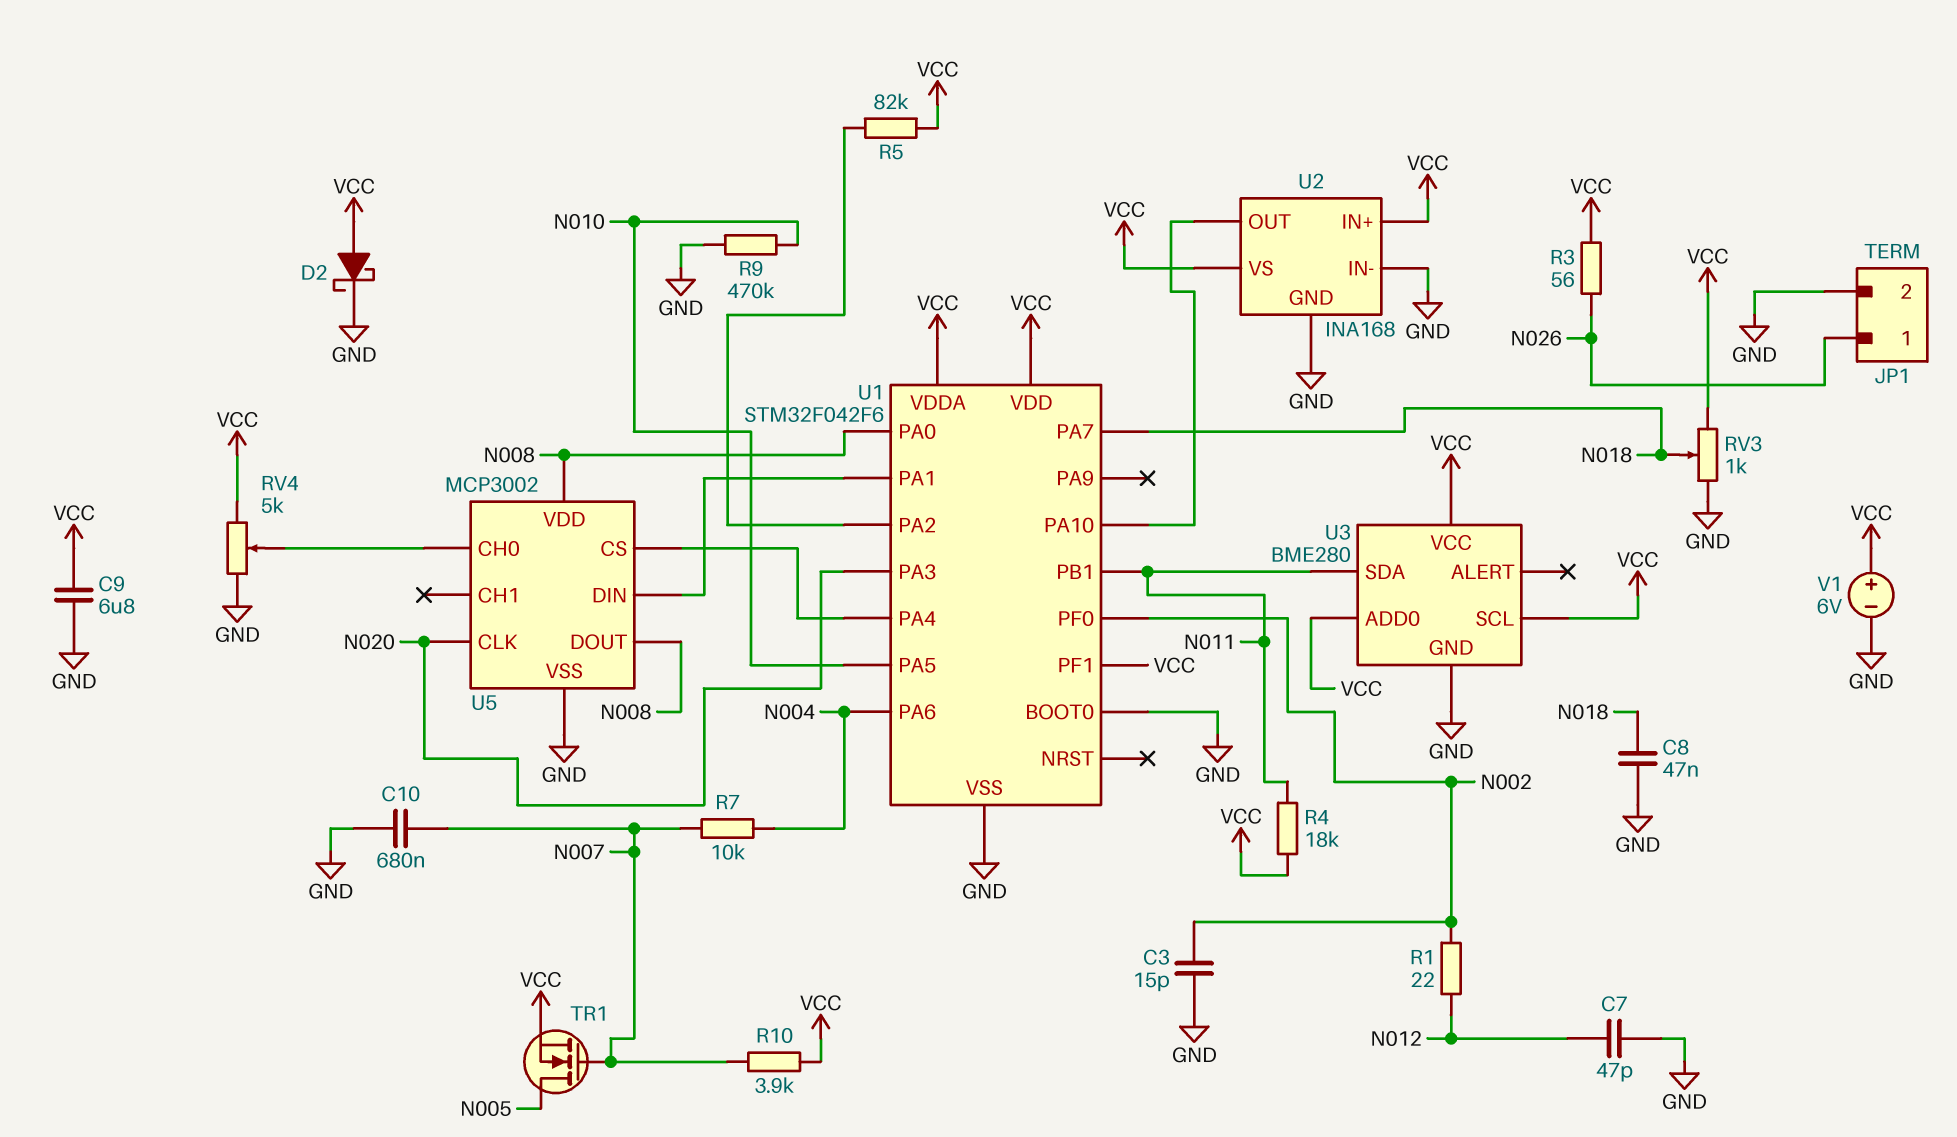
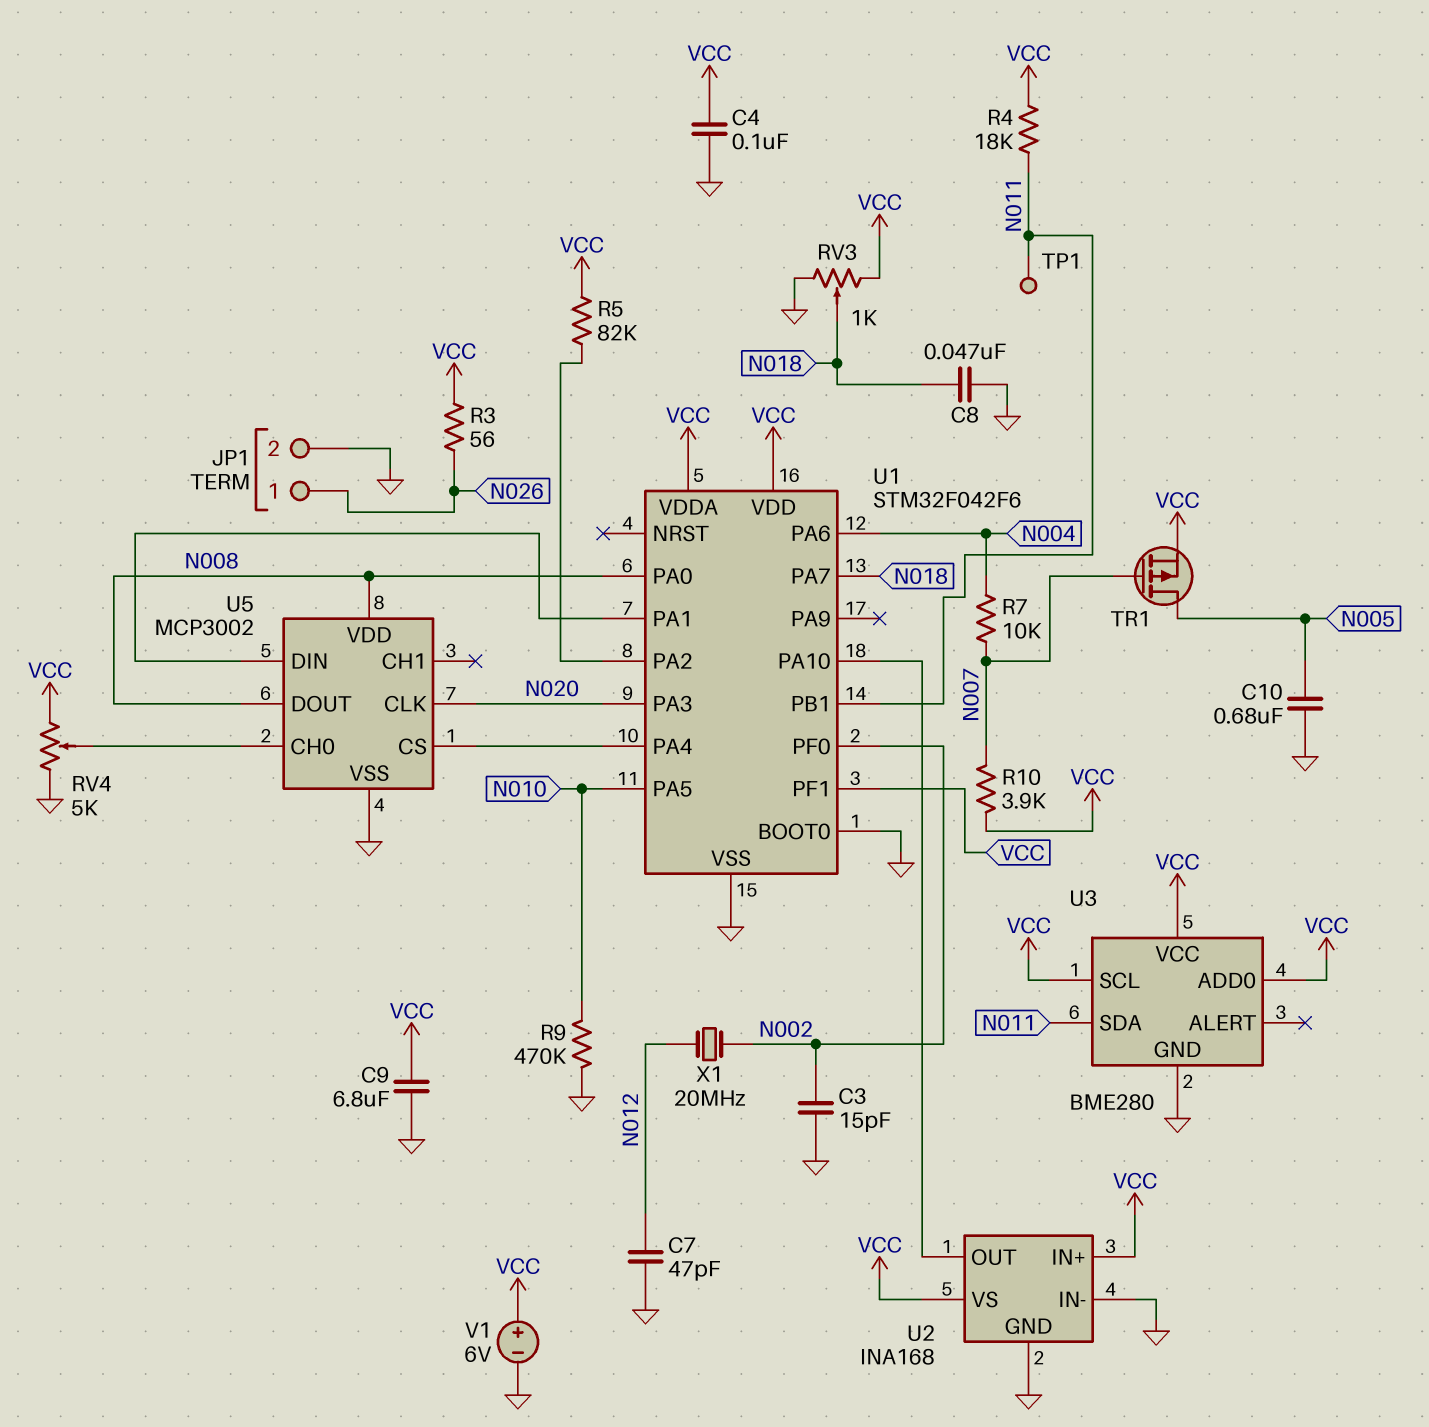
C4: none -> 100nF (GND, VCC)
C10: 680nF (GND, N007) -> 680nF (GND, N005)
D2: schottky (A VCC, K GND) -> none
R1: 22 (N002, N012) -> none
TP1: none -> test point (N011)
TR1: NMOS (G N007, D N005, S VCC) -> PMOS (G N007, D N005, S VCC)
X1: none -> 20MHz (N002, N012)

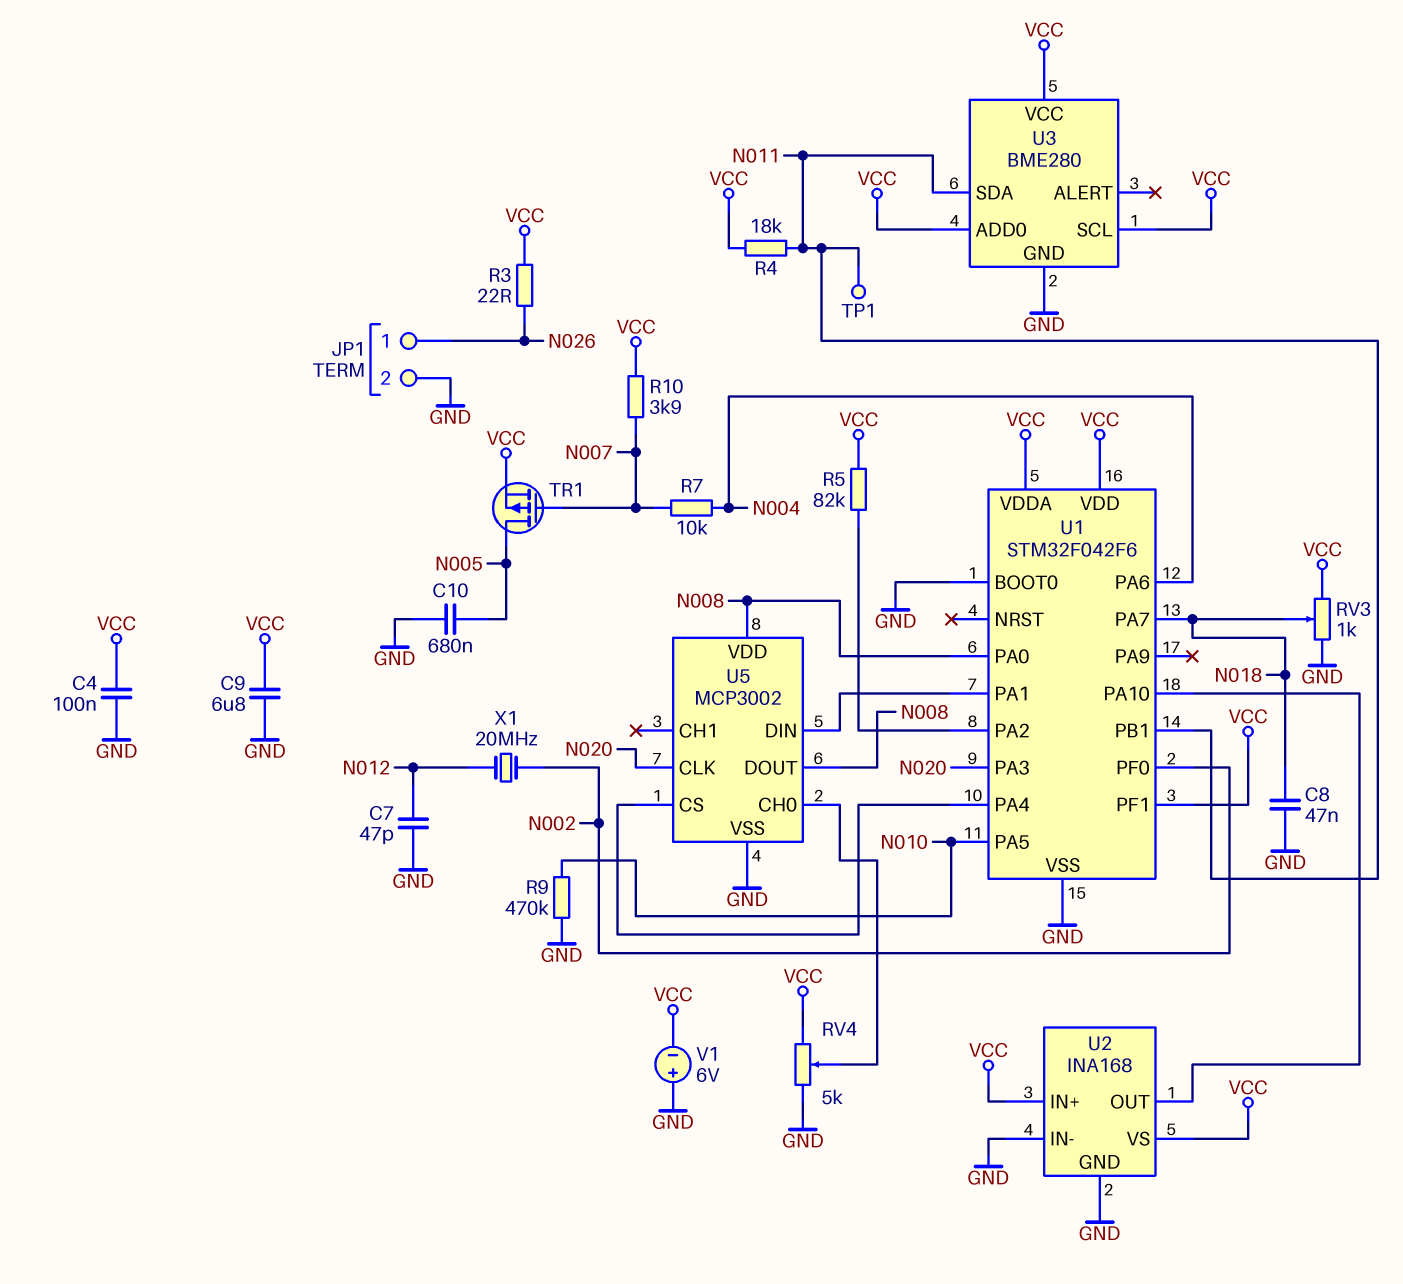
C3: 15pF (GND, N002) -> none
R3: 56 (N026, VCC) -> 22 (N026, VCC)
V1: 6V (plus VCC, minus GND) -> 6V (plus GND, minus VCC)

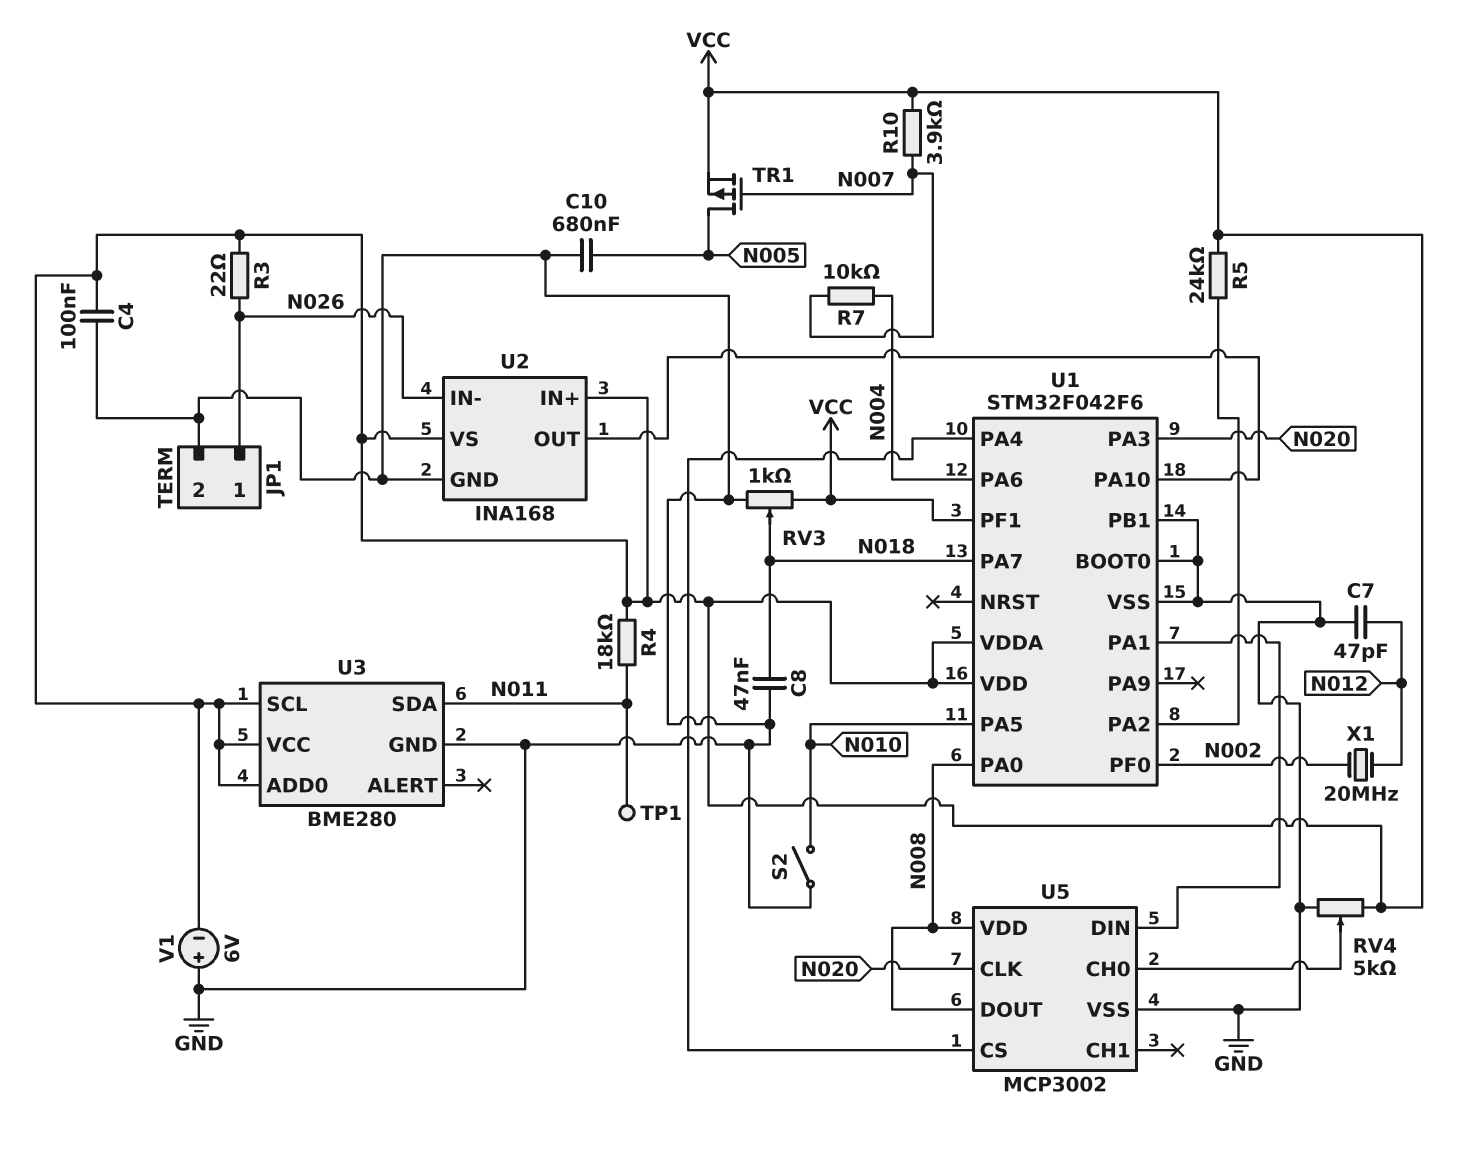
C9: 6.8uF (GND, VCC) -> none
R5: 82k (U1/PA2, VCC) -> 24k (U1/PA2, VCC)
R9: 470k (GND, N010) -> none
S2: none -> switch (GND, N010)
U1 pin PB1: N011 -> GND
U2 pin IN-: GND -> N026

